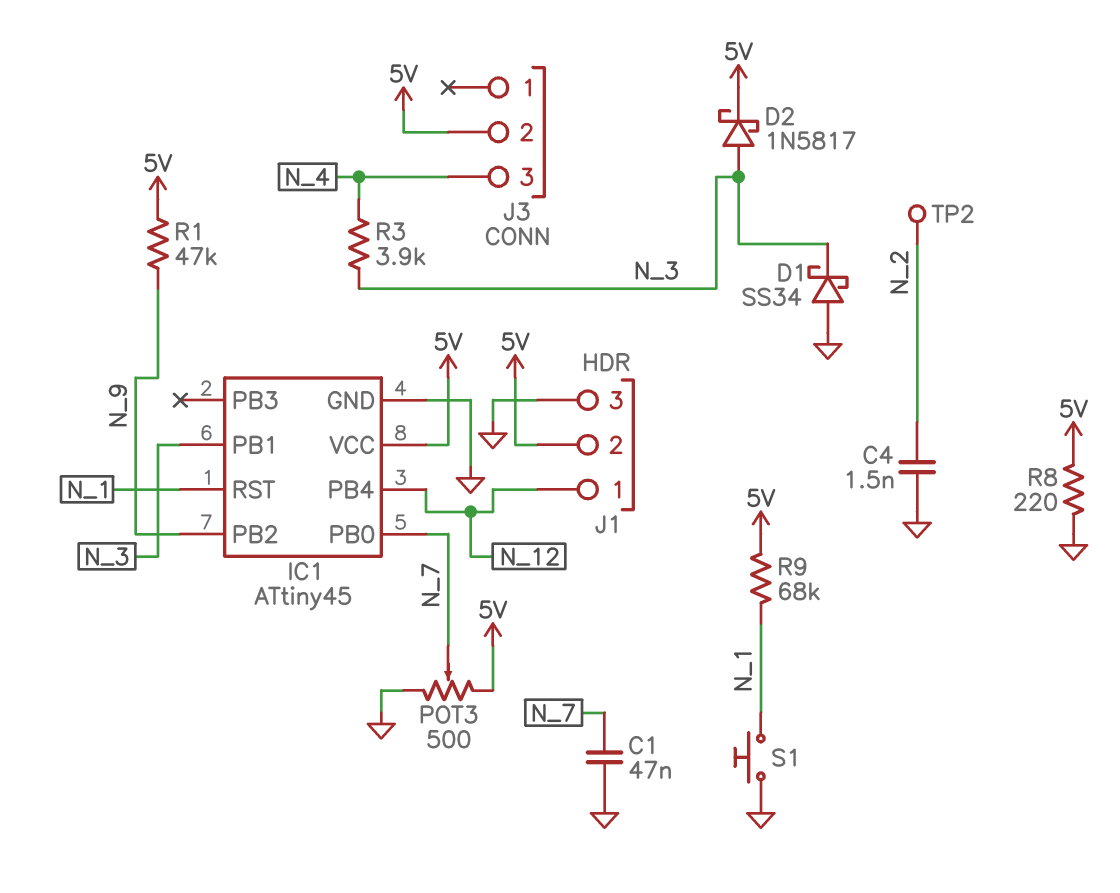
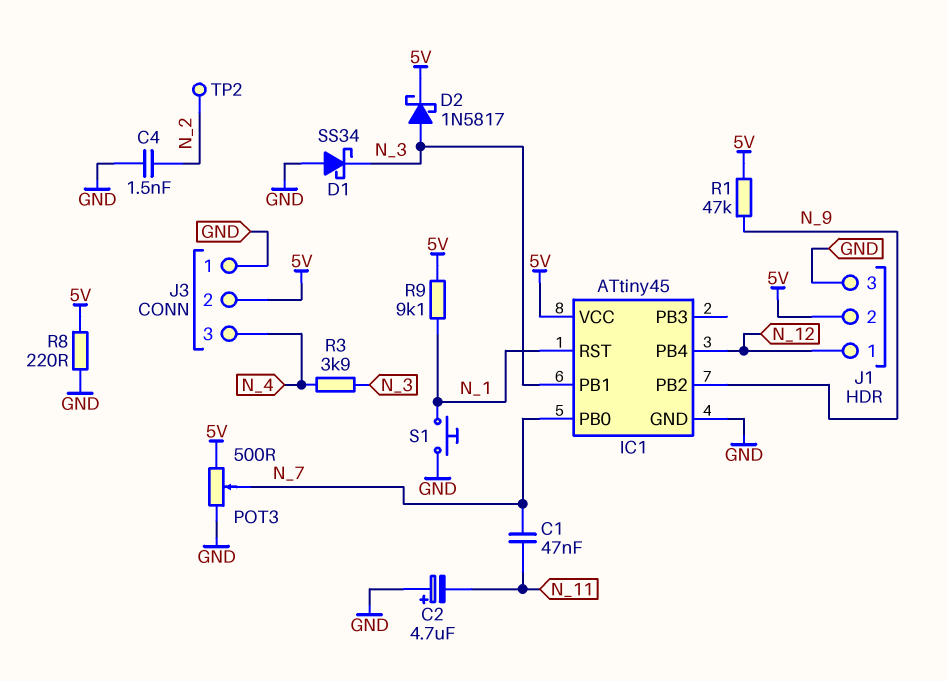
C1: 47nF (GND, N_7) -> 47nF (N_7, N_11)
C2: none -> 4.7uF (plus GND, minus N_11)
J3 pin 1: none -> GND
R9: 68k (5V, N_1) -> 9.1k (5V, N_1)

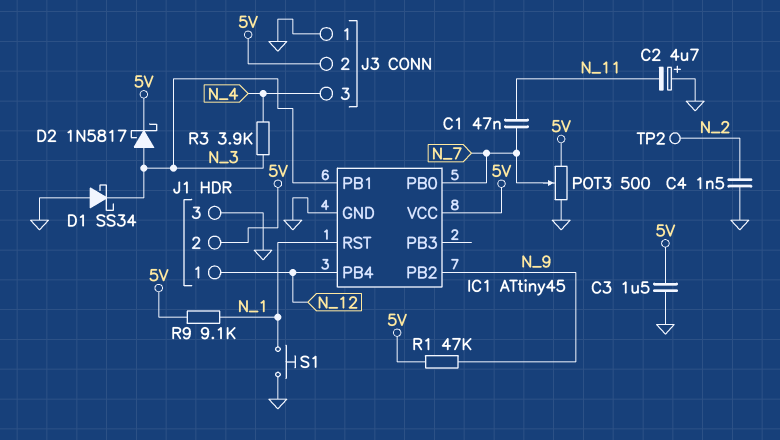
C3: none -> 1.5uF (5V, GND)
R8: 220 (5V, GND) -> none

